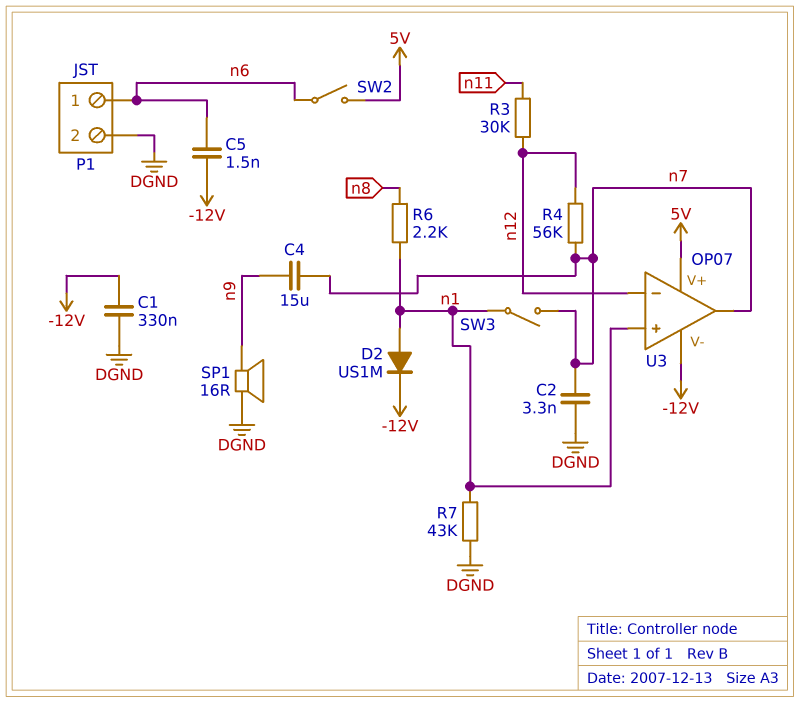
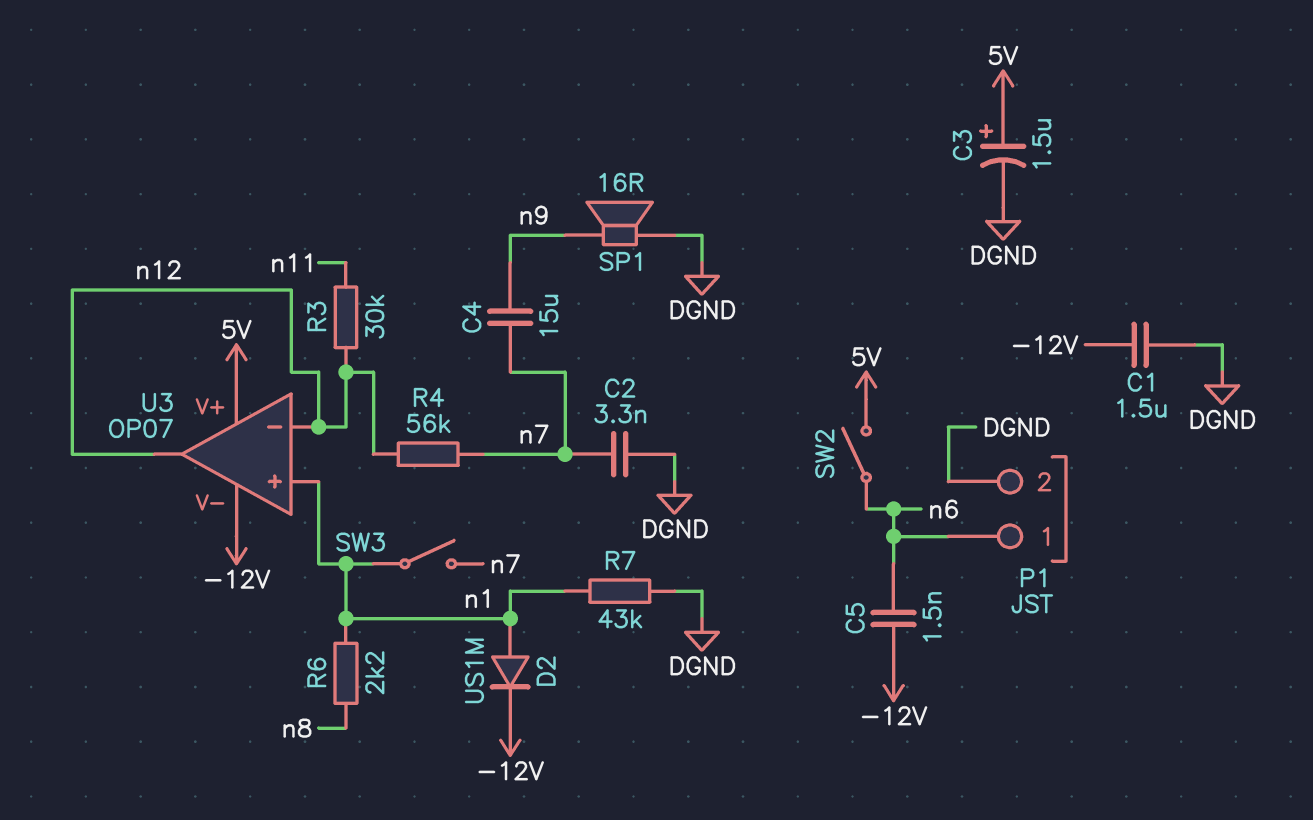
C1: 330nF (-12V, DGND) -> 1.5uF (-12V, DGND)
C3: none -> 1.5uF (plus 5V, minus DGND)
U3 pin out: n7 -> n12

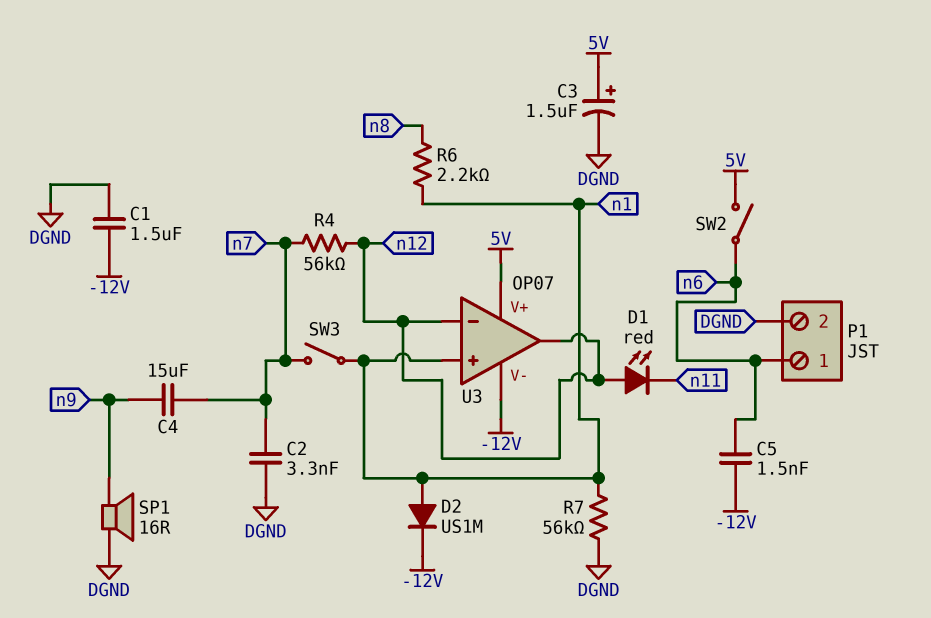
D1: none -> LED red (A n12, K n11)
R3: 30k (n11, n12) -> none
R7: 43k (DGND, n1) -> 56k (DGND, n1)

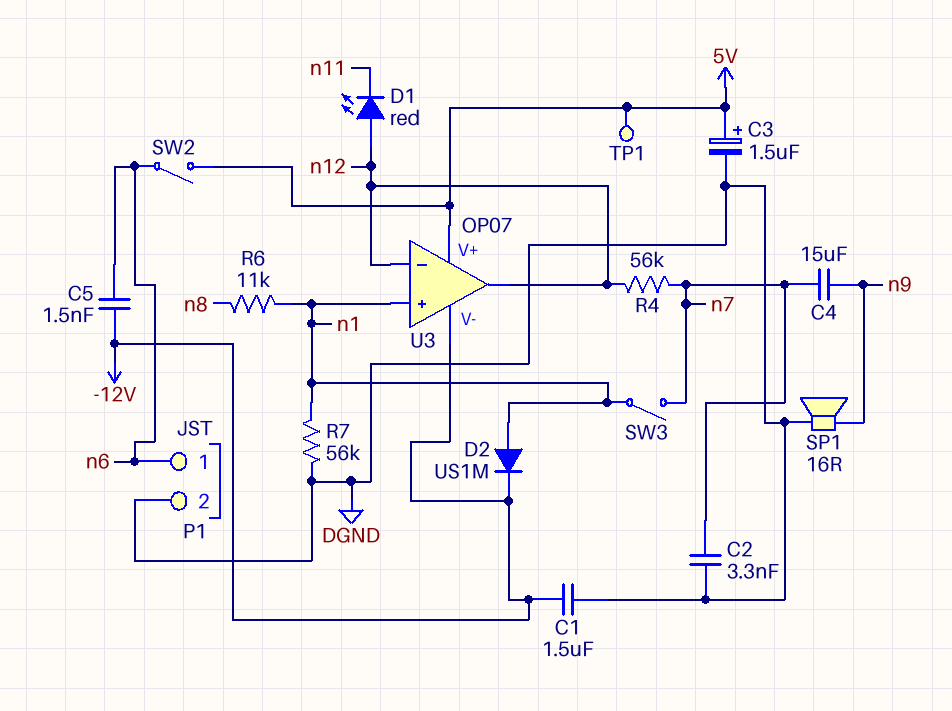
R6: 2.2k (n1, n8) -> 11k (n1, n8)
TP1: none -> test point (5V)

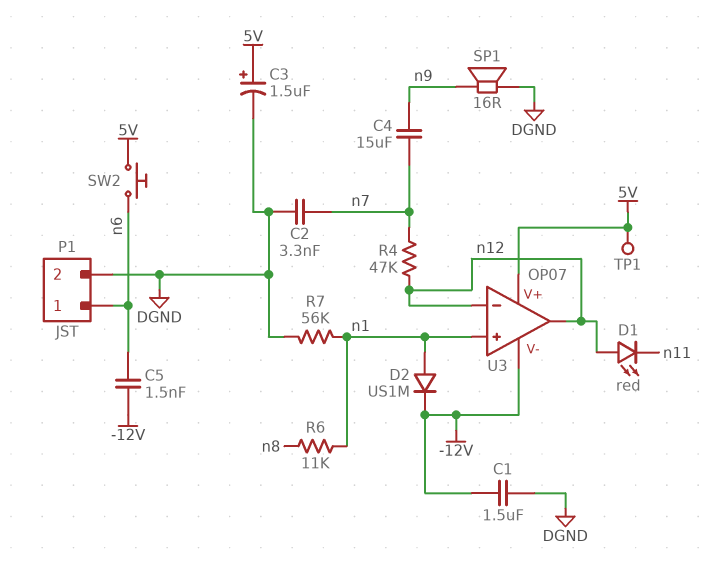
R4: 56k (n7, n12) -> 47k (n7, n12)
SW2: switch (5V, n6) -> button (5V, n6)
SW3: switch (n1, n7) -> none

